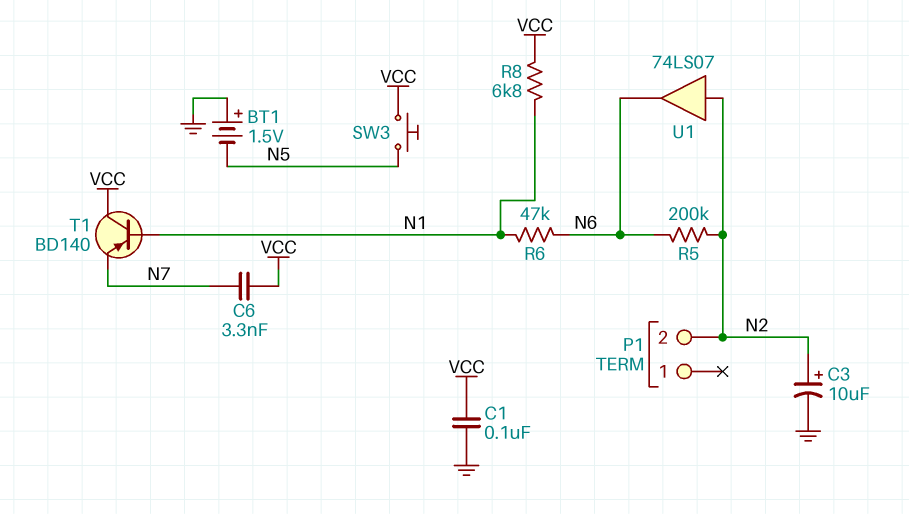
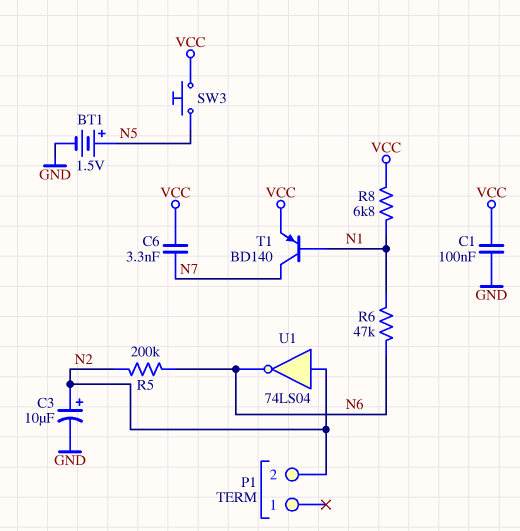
BT1: 1.5V (plus GND, minus N5) -> 1.5V (plus N5, minus GND)
T1: PNP BD140 (B N1, C VCC, E N7) -> PNP BD140 (B N1, C N7, E VCC)
U1: buffer 74LS07 (in N2, out N6) -> NOT 74LS04 (in N2, out N6)

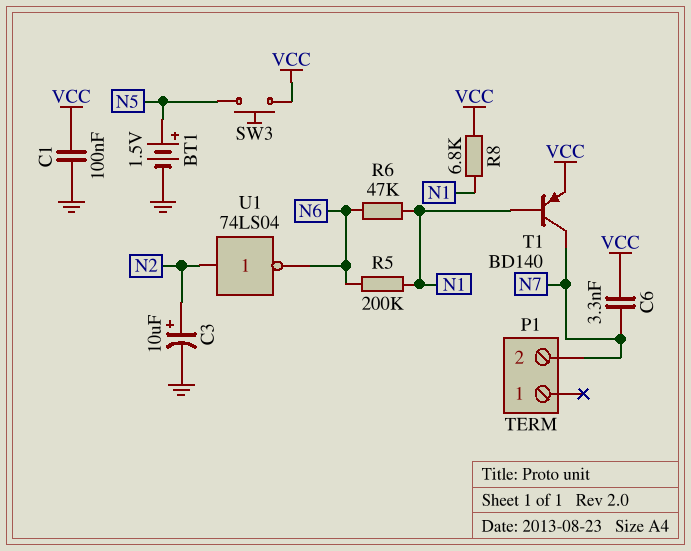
P1 pin 2: N2 -> N7
R5: 200k (N2, N6) -> 200k (N1, N6)

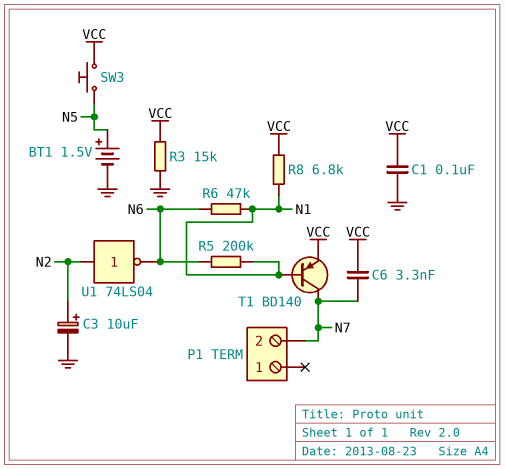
R3: none -> 15k (GND, VCC)

